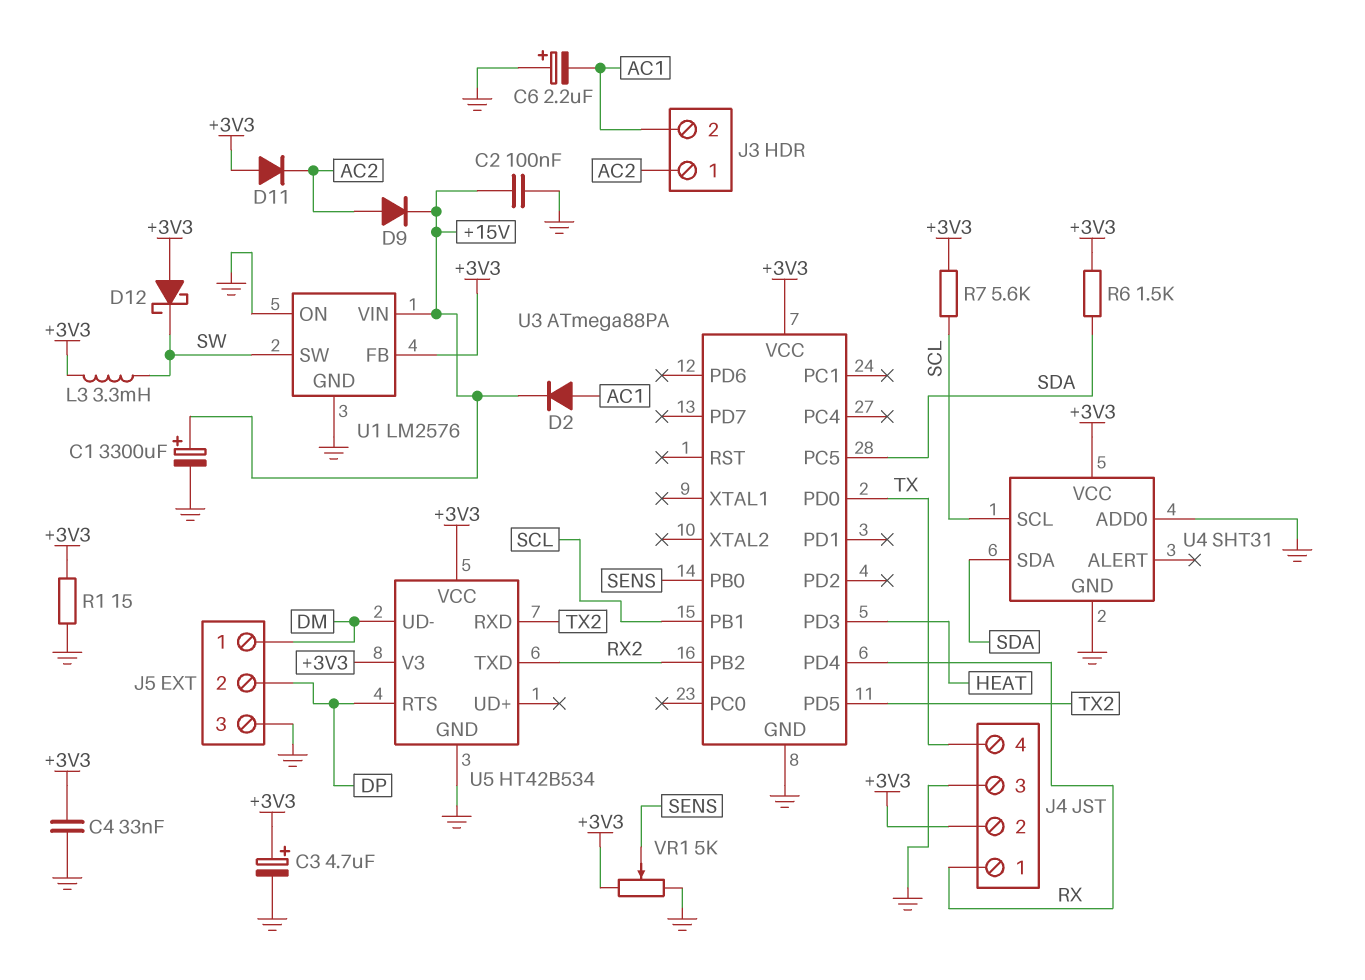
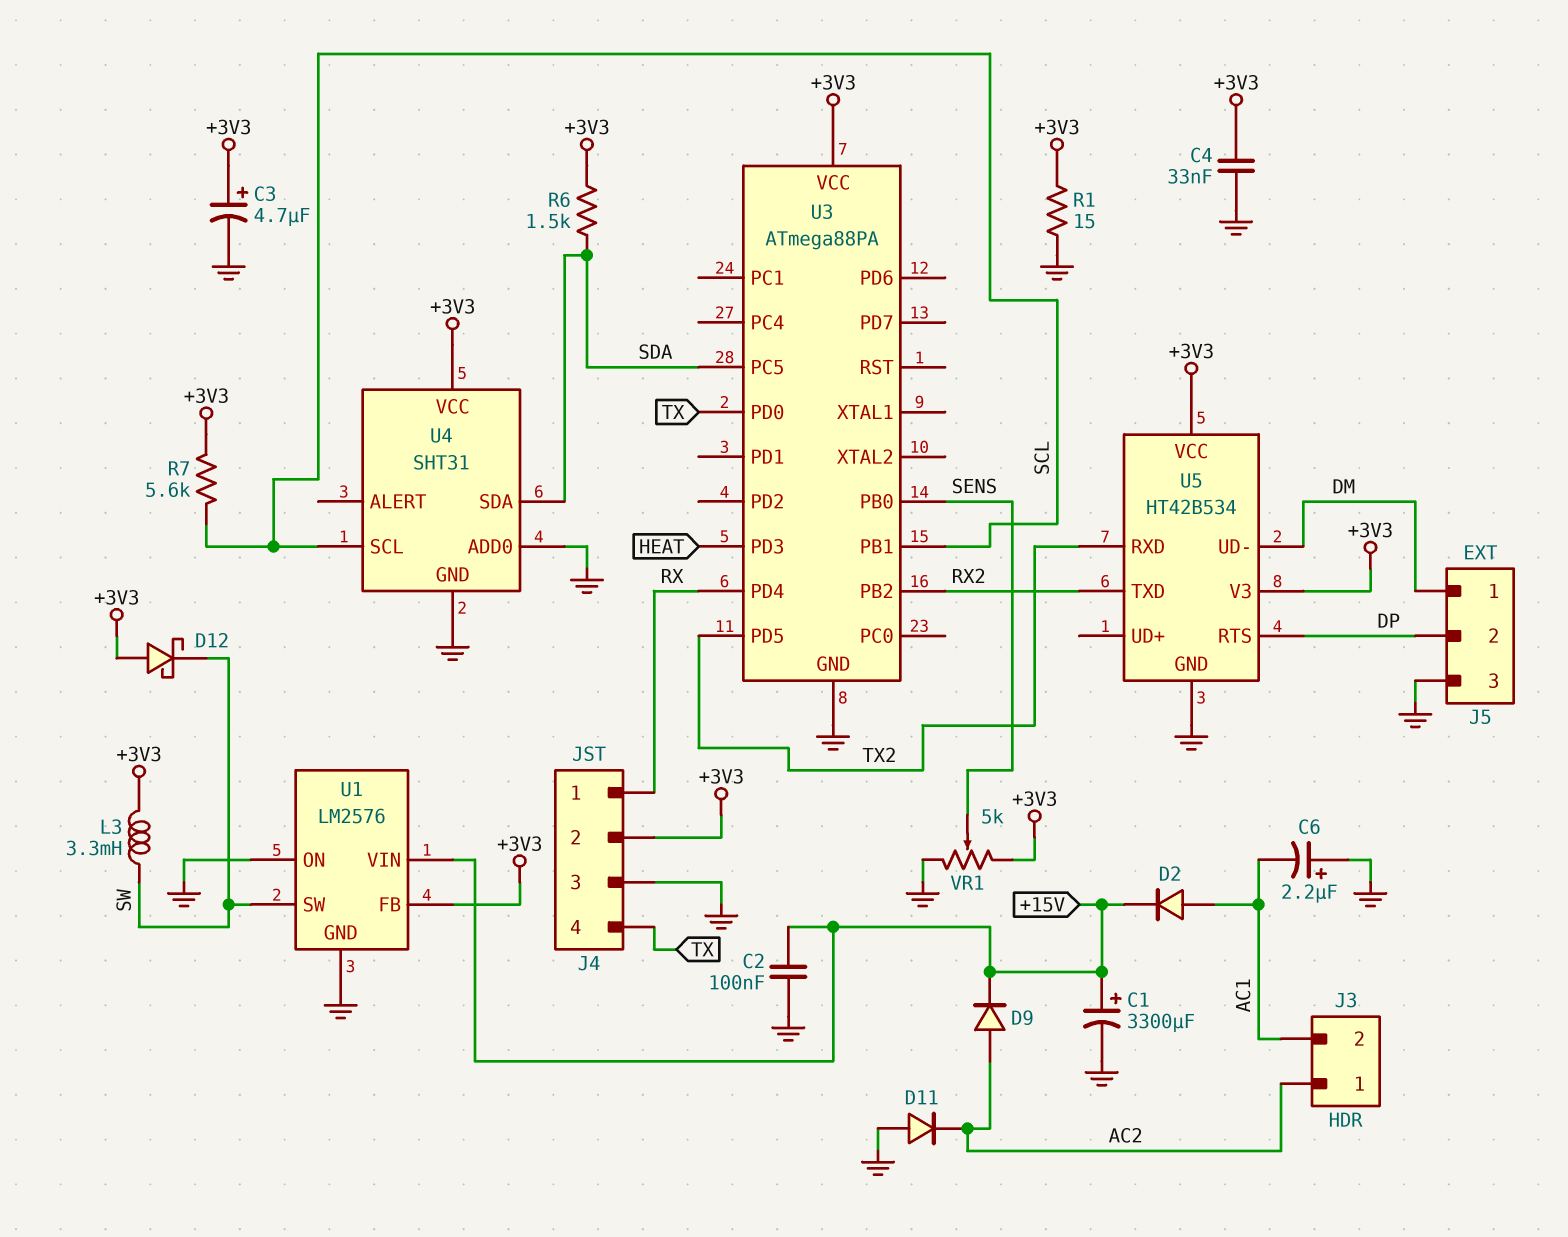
D11: diode (A +3V3, K AC2) -> diode (A GND, K AC2)

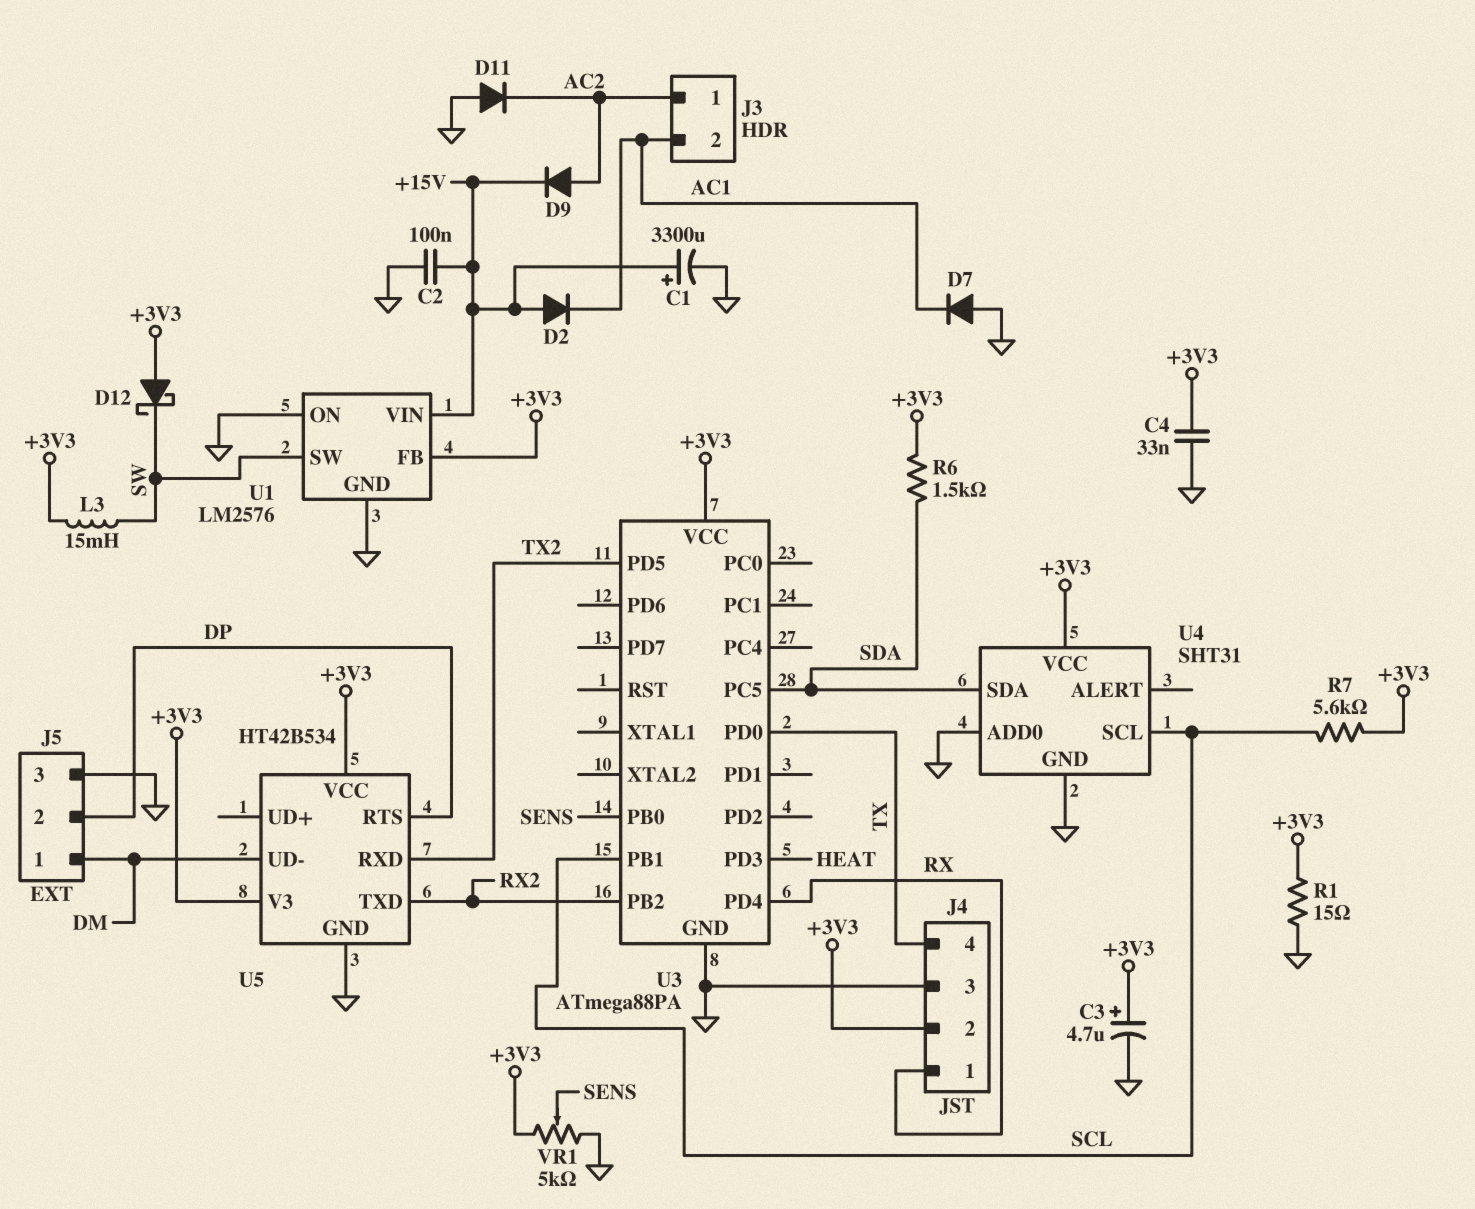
C6: 2.2uF (plus GND, minus AC1) -> none
D2: diode (A AC1, K +15V) -> diode (A +15V, K AC1)
D7: none -> diode (A GND, K AC1)
L3: 3.3mH (+3V3, SW) -> 15mH (+3V3, SW)

